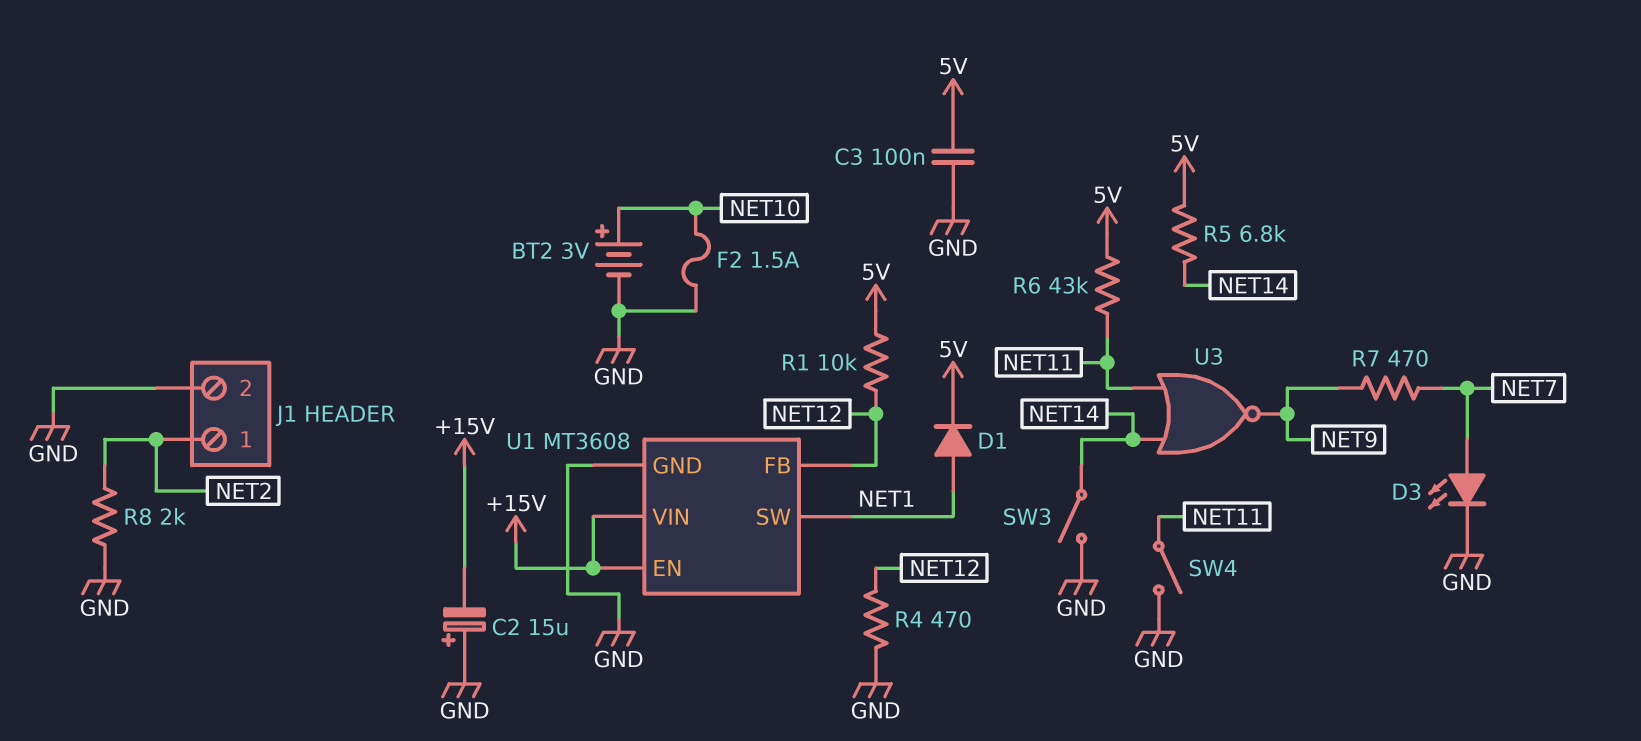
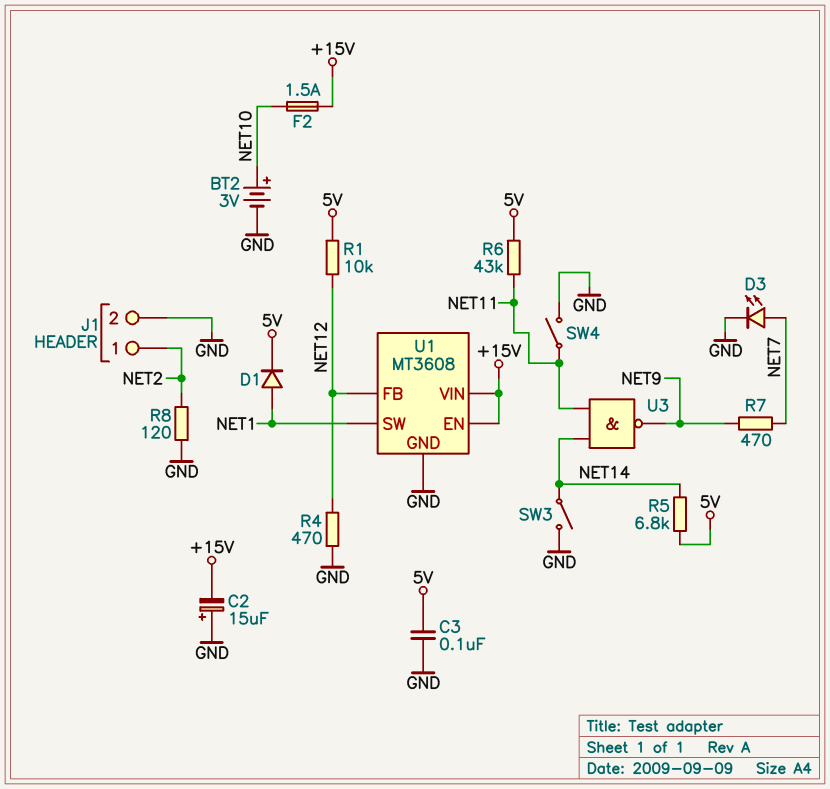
F2: 1.5A (GND, NET10) -> 1.5A (+15V, NET10)
R8: 2k (GND, NET2) -> 120 (GND, NET2)
U3: NOR (in NET11, in NET14, out NET9) -> NAND (in NET11, in NET14, out NET9)

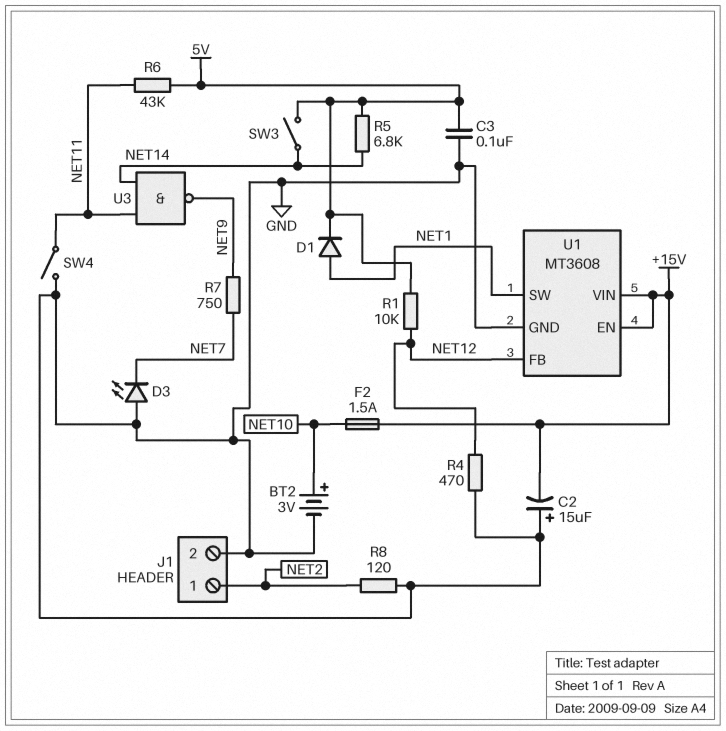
D3: LED (A NET7, K GND) -> LED (A GND, K NET7)
R7: 470 (NET7, NET9) -> 750 (NET7, NET9)
SW3: switch (GND, NET14) -> switch (5V, NET14)

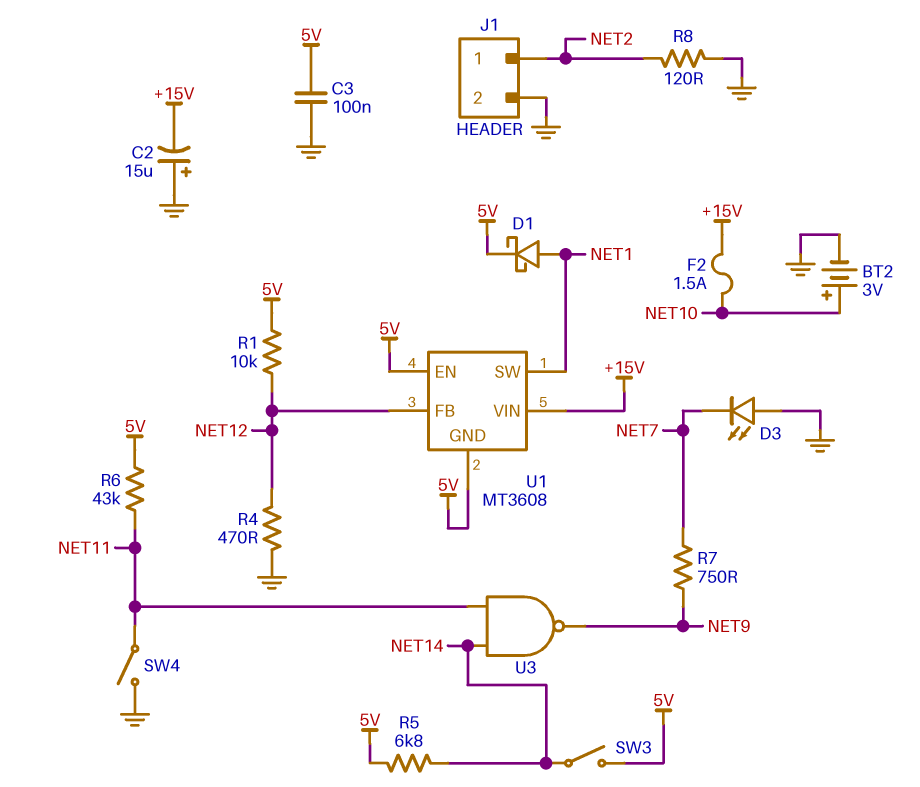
D1: diode (A NET1, K 5V) -> schottky (A NET1, K 5V)
U1 pin EN: +15V -> 5V
U1 pin GND: GND -> 5V

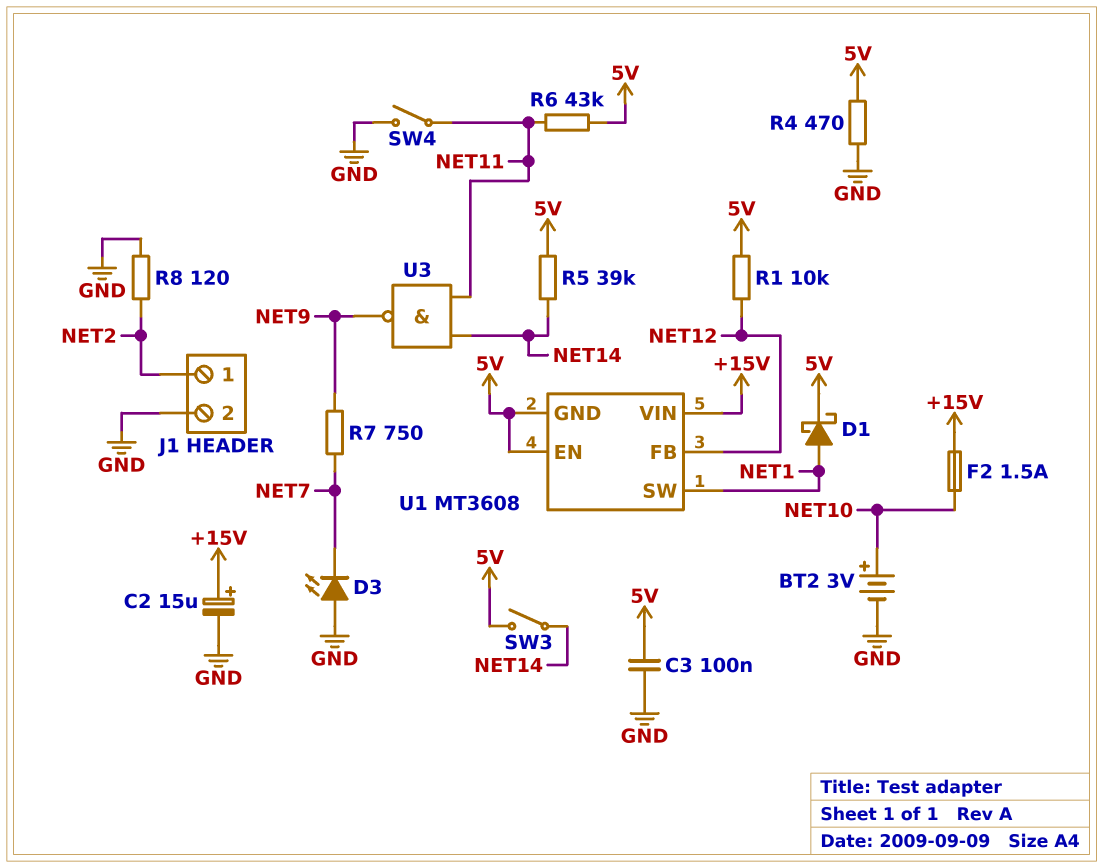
C2: 15uF (plus GND, minus +15V) -> 15uF (plus +15V, minus GND)
R4: 470 (GND, NET12) -> 470 (5V, GND)
R5: 6.8k (5V, NET14) -> 39k (5V, NET14)

